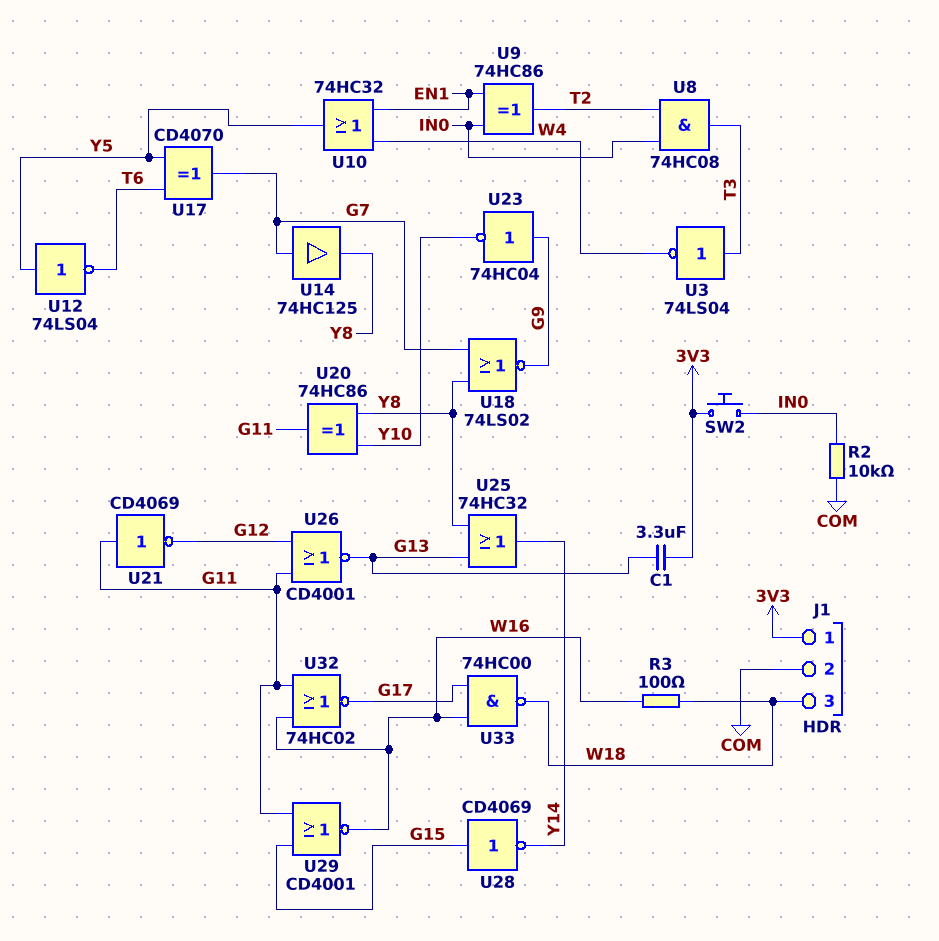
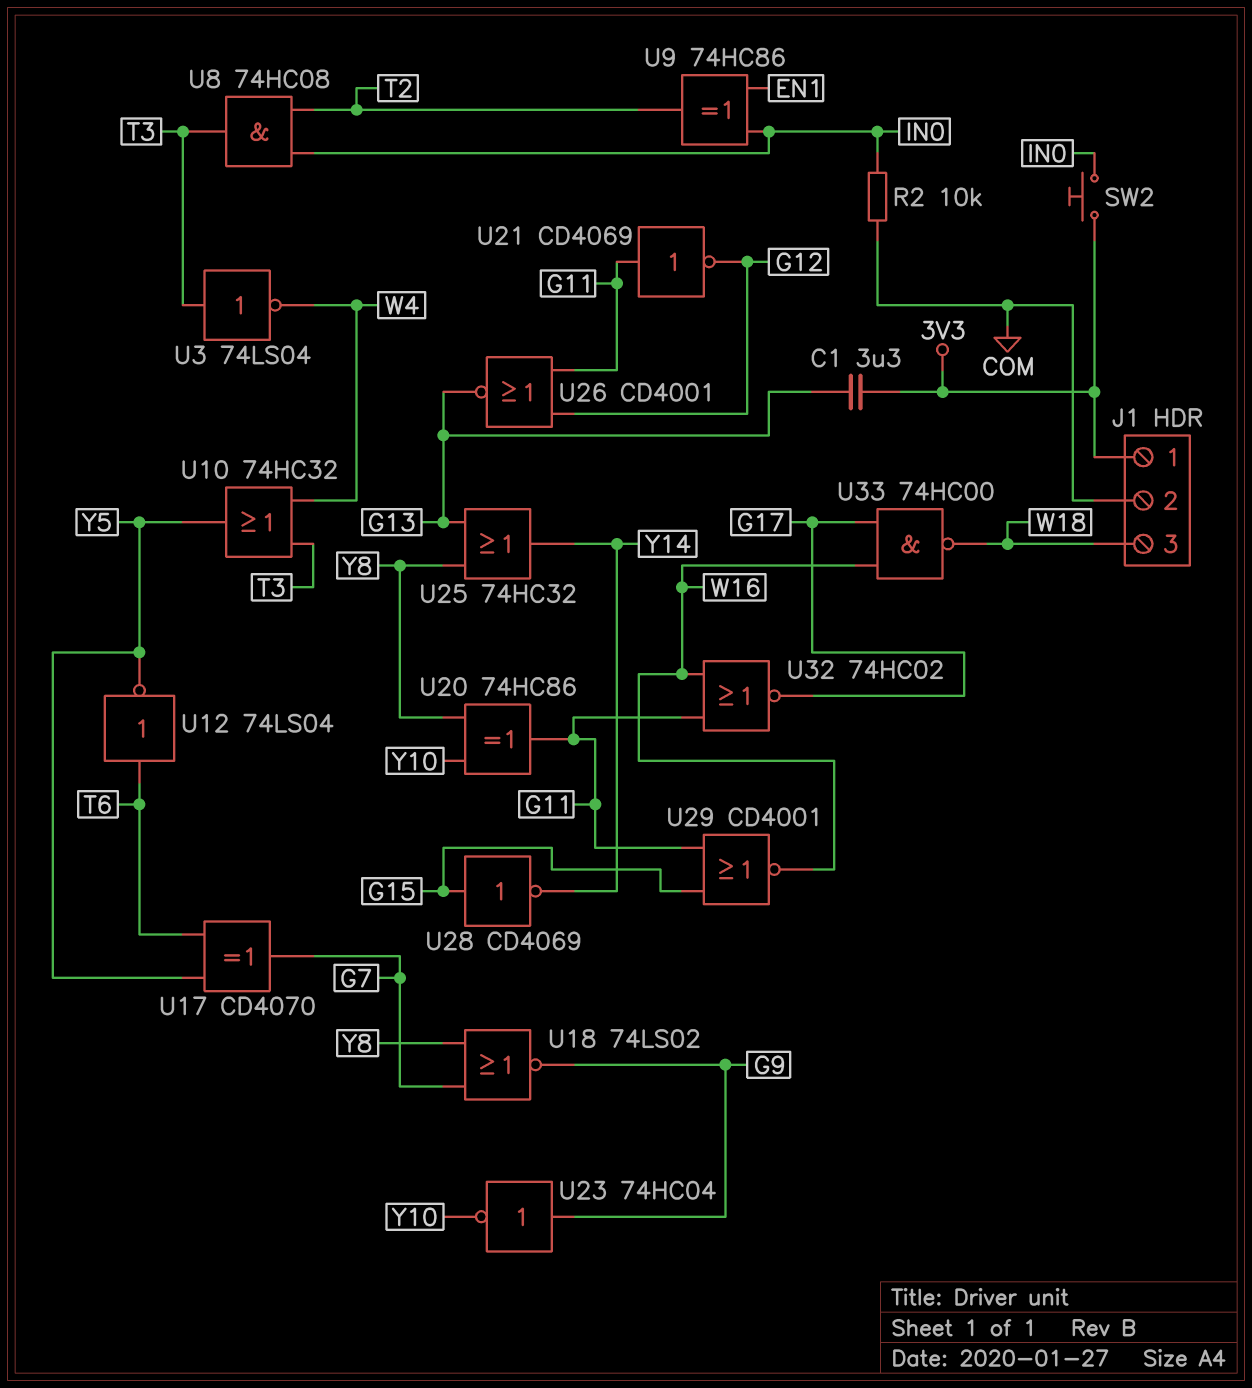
R3: 100 (W16, W18) -> none
U10: OR 74HC32 (in EN1, in W4, out Y5) -> OR 74HC32 (in T3, in W4, out Y5)
U12: NOT 74LS04 (in Y5, out T6) -> NOT 74LS04 (in T6, out Y5)
U14: buffer 74HC125 (in G7, out Y8) -> none

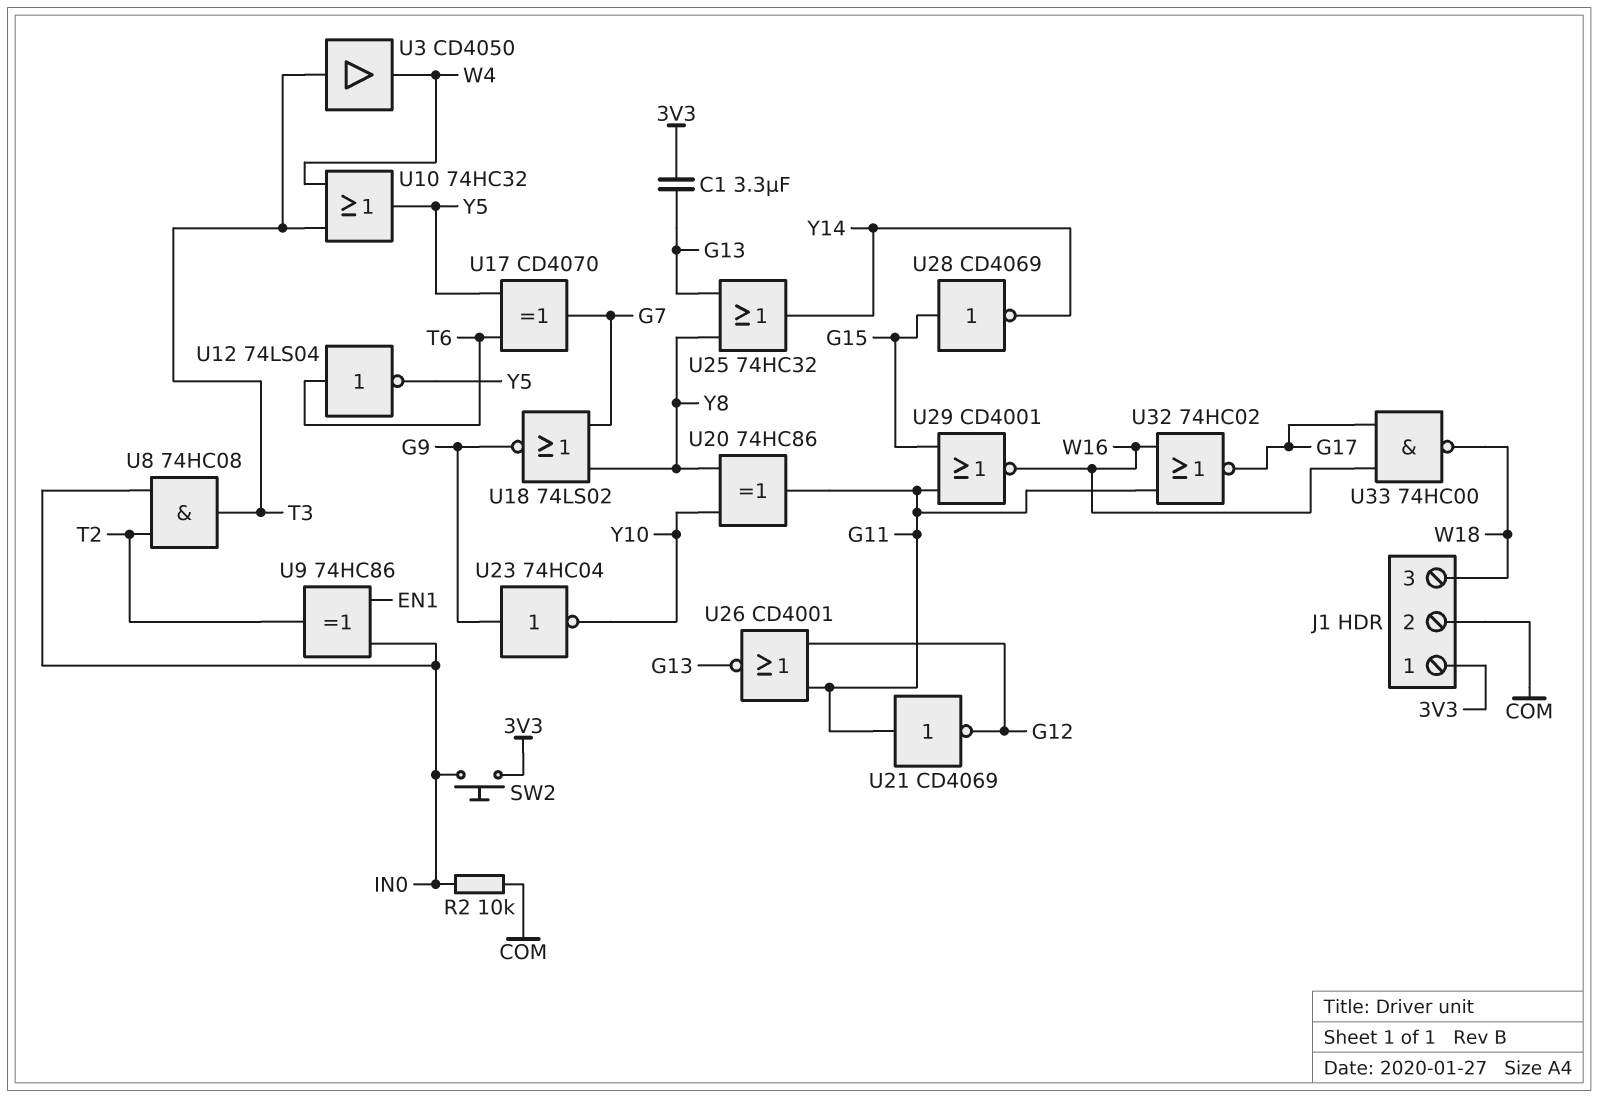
U3: NOT 74LS04 (in T3, out W4) -> buffer CD4050 (in T3, out W4)

